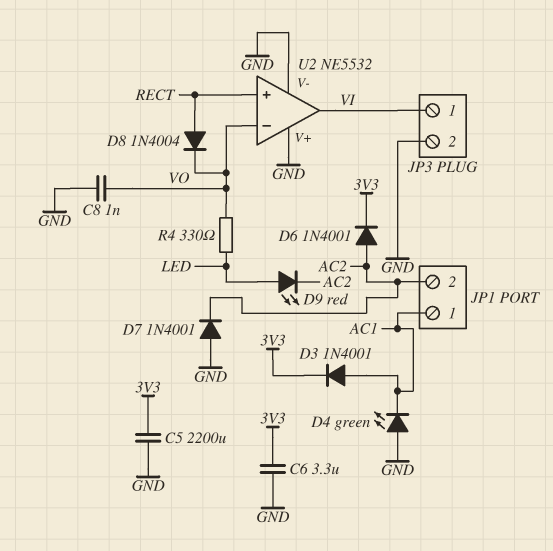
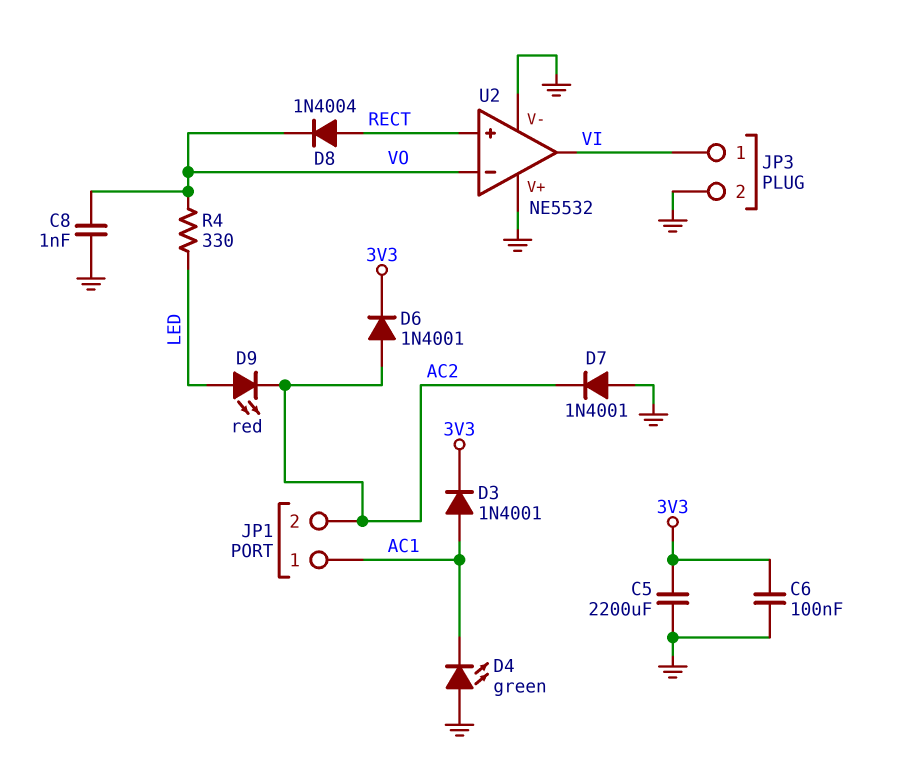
C6: 3.3uF (3V3, GND) -> 100nF (3V3, GND)

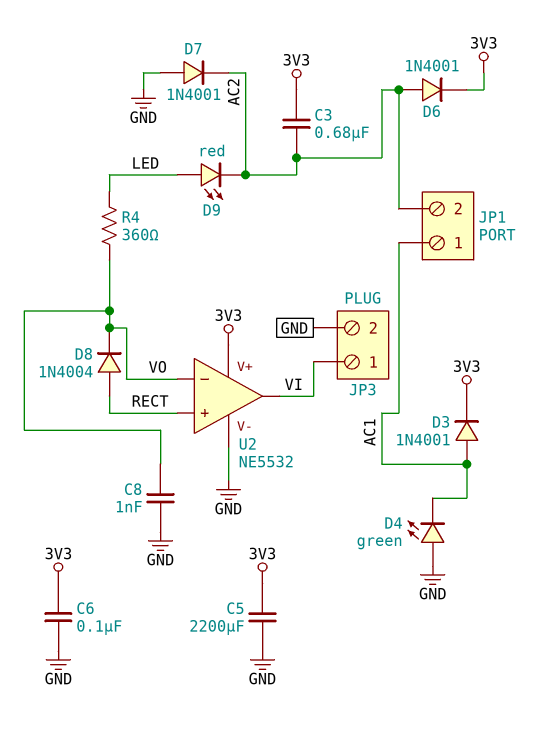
C3: none -> 680nF (3V3, AC2)
R4: 330 (LED, VO) -> 360 (LED, VO)
U2 pin V+: GND -> 3V3

